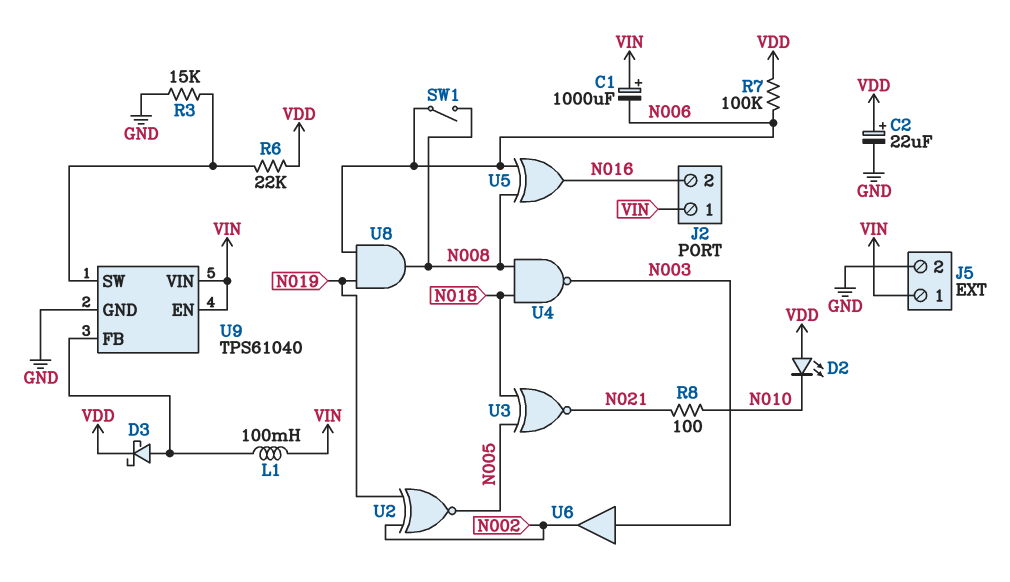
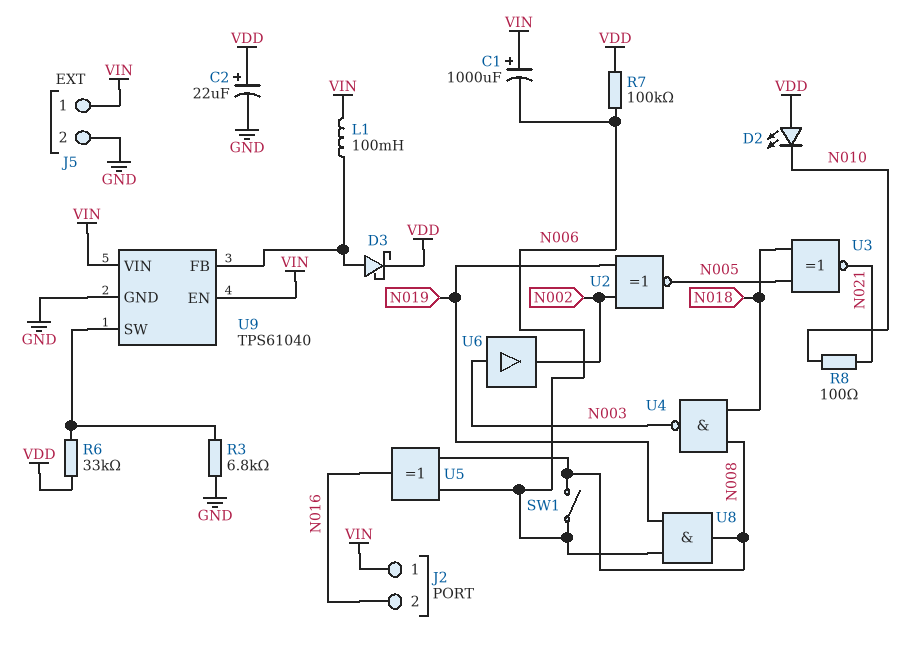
R3: 15k (GND, U9/SW) -> 6.8k (GND, U9/SW)
R6: 22k (U9/SW, VDD) -> 33k (U9/SW, VDD)

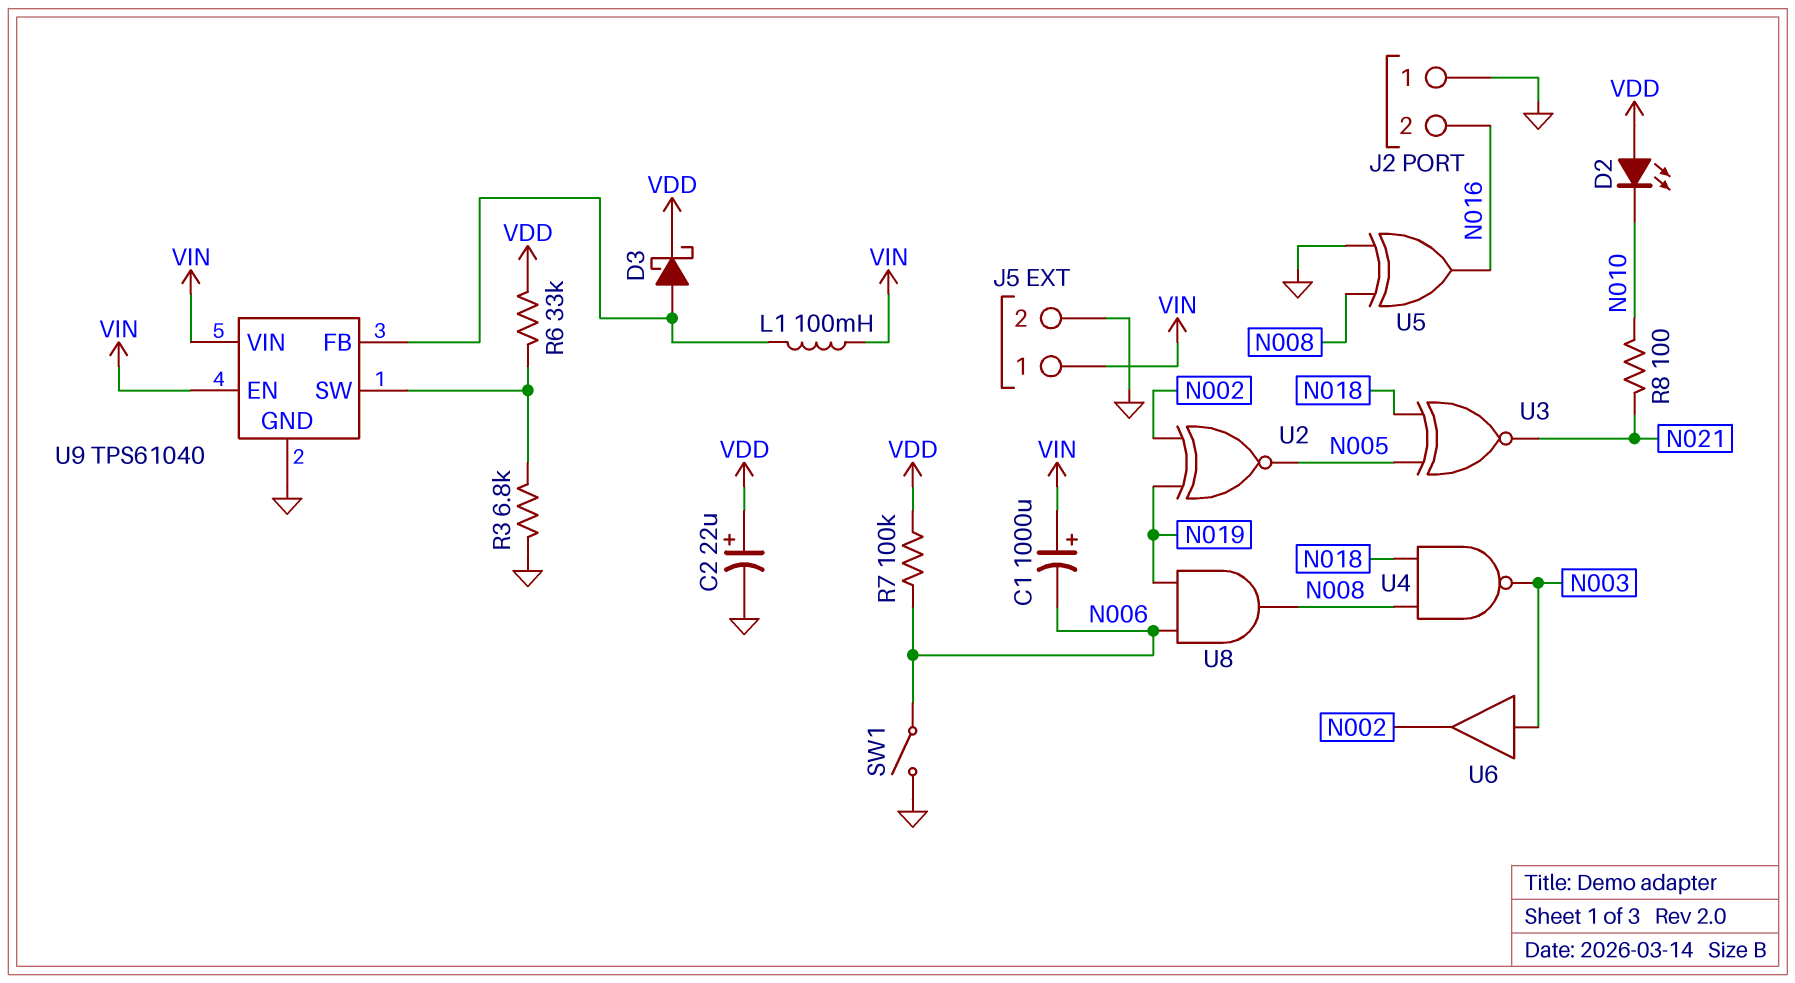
J2 pin 1: VIN -> GND
SW1: switch (N006, N008) -> switch (GND, N006)
U5: XOR (in N006, in N008, out N016) -> XOR (in GND, in N008, out N016)

